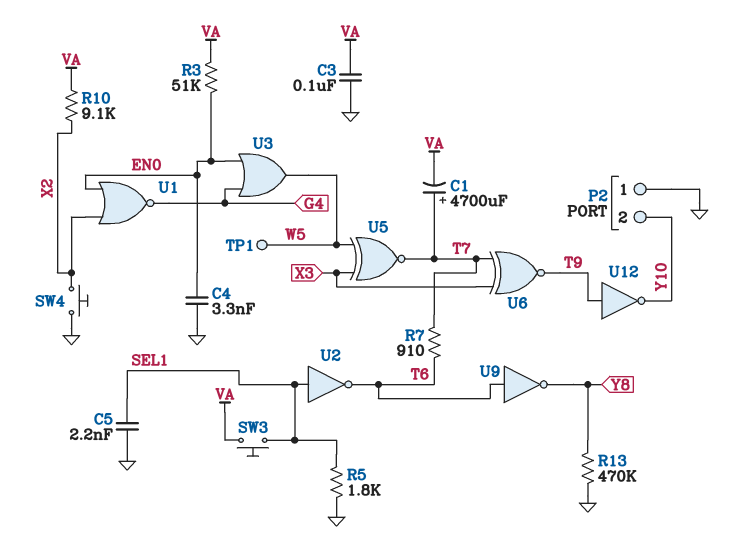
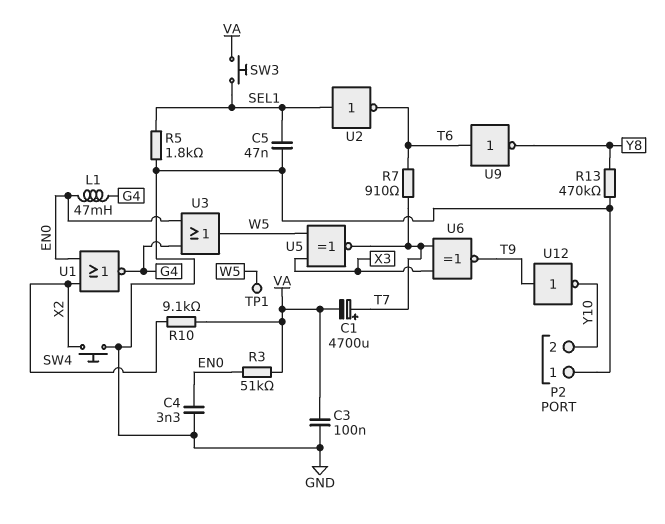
C5: 2.2nF (GND, SEL1) -> 47nF (GND, SEL1)
L1: none -> 47mH (EN0, G4)

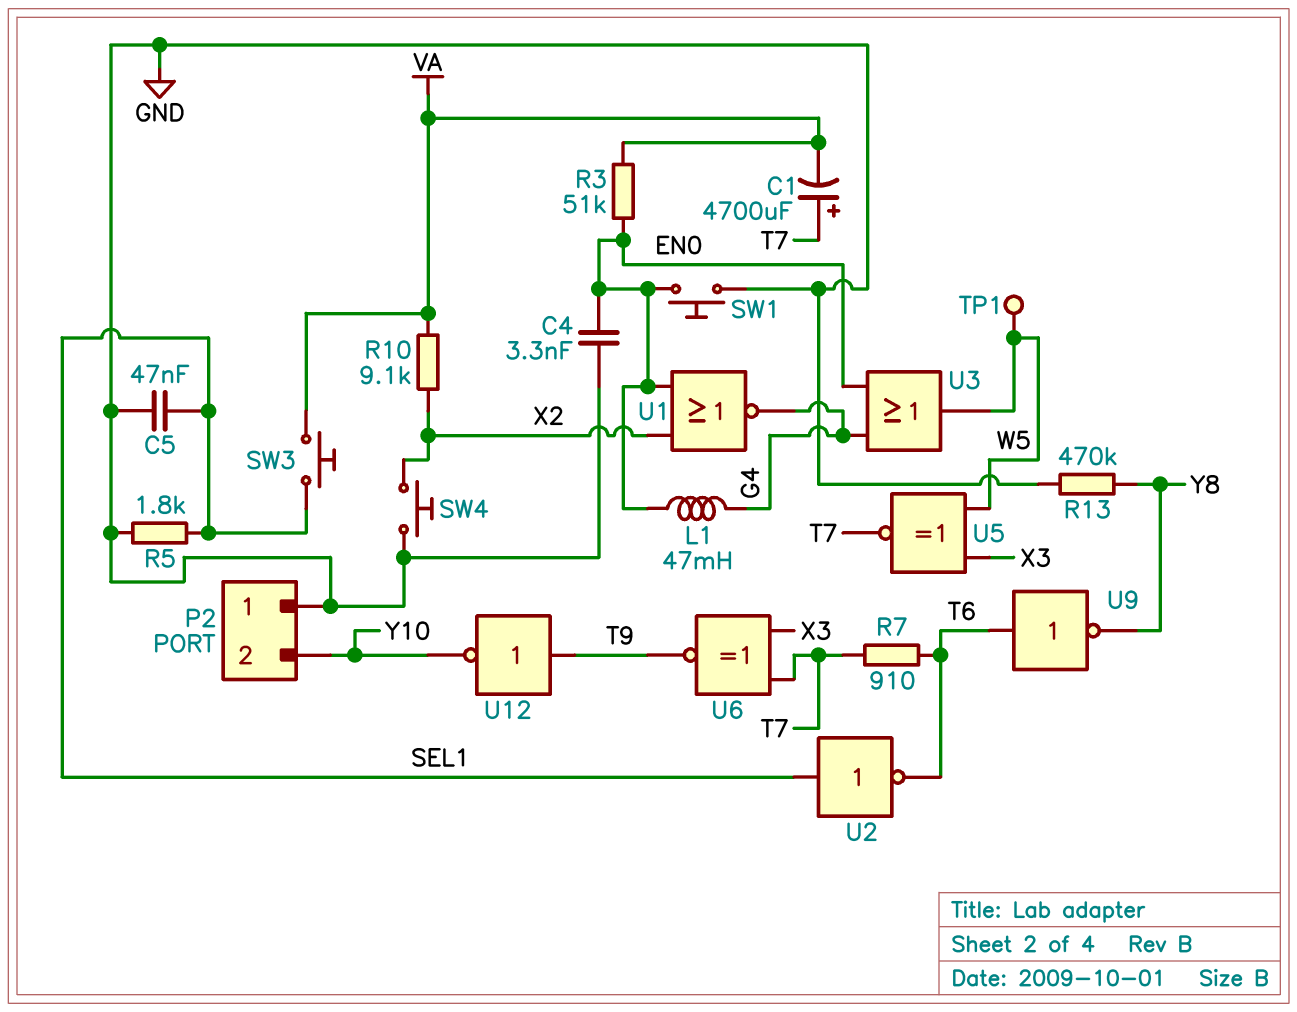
C3: 100nF (GND, VA) -> none
SW1: none -> button (EN0, GND)

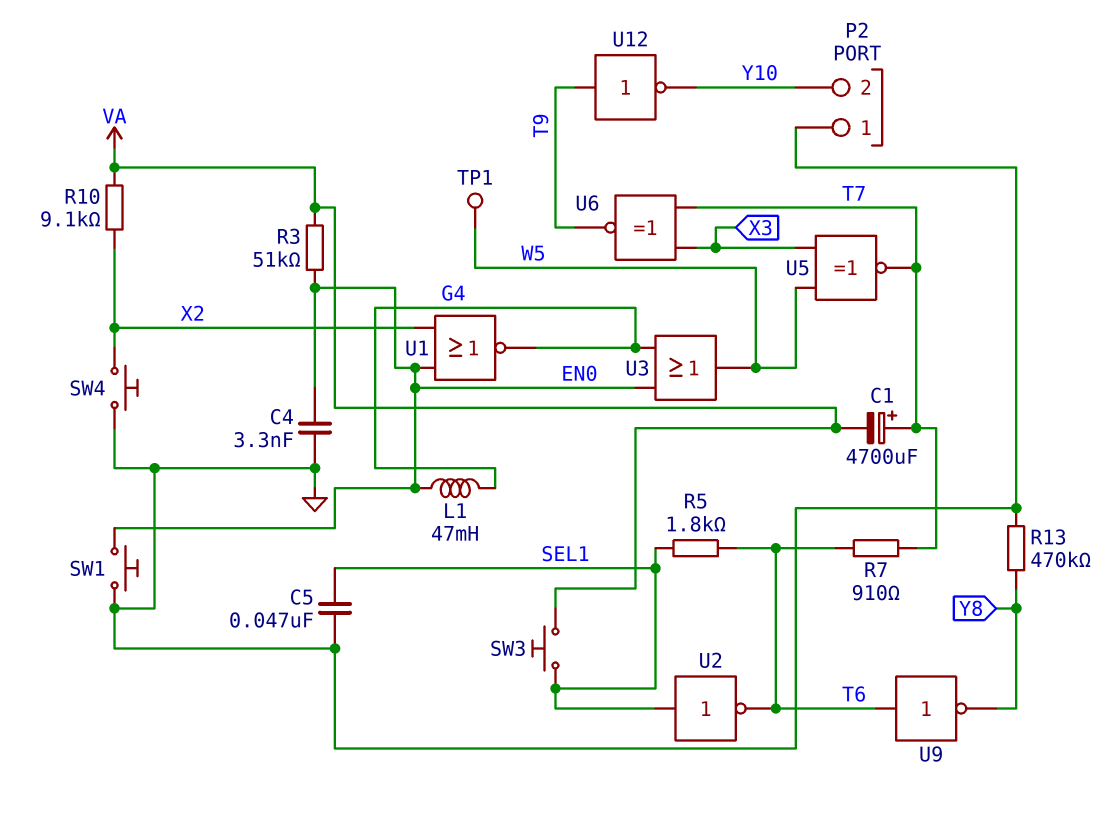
R5: 1.8k (GND, SEL1) -> 1.8k (SEL1, T6)

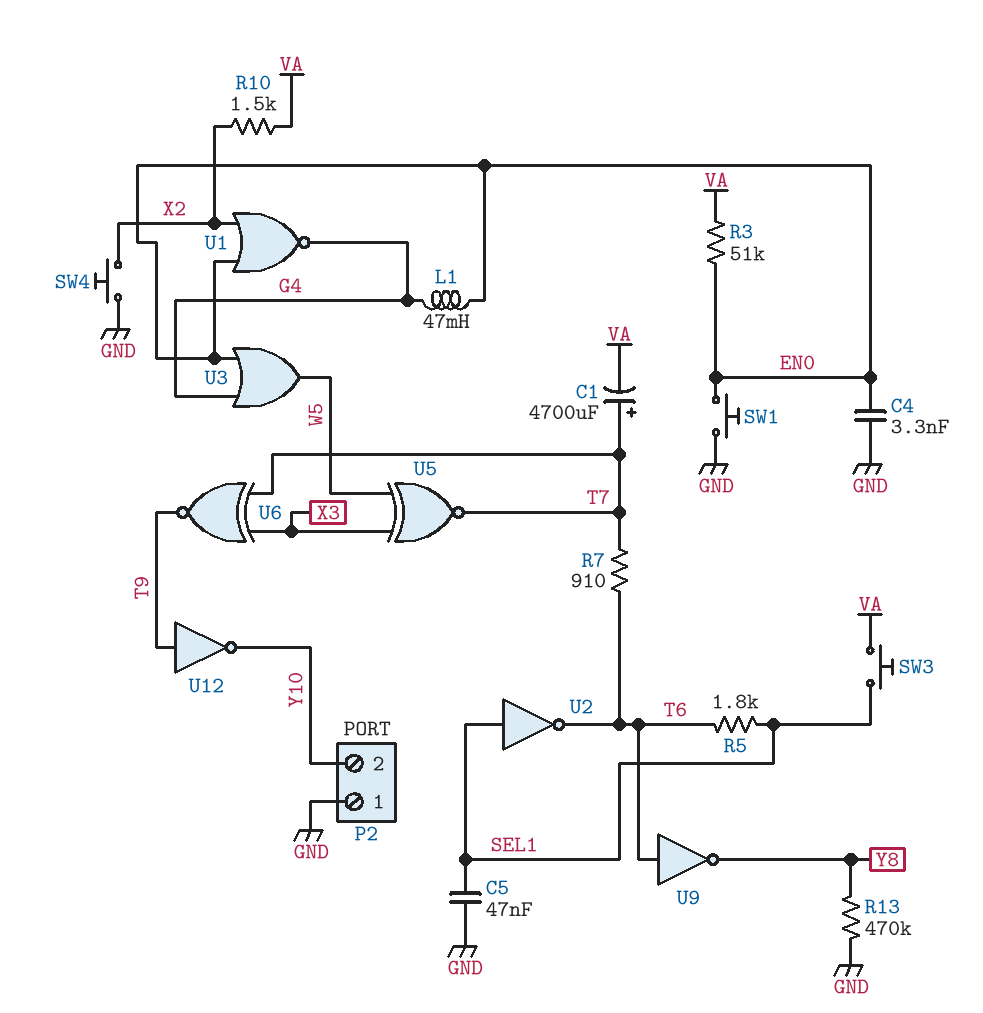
R10: 9.1k (VA, X2) -> 1.5k (VA, X2)
TP1: test point (W5) -> none

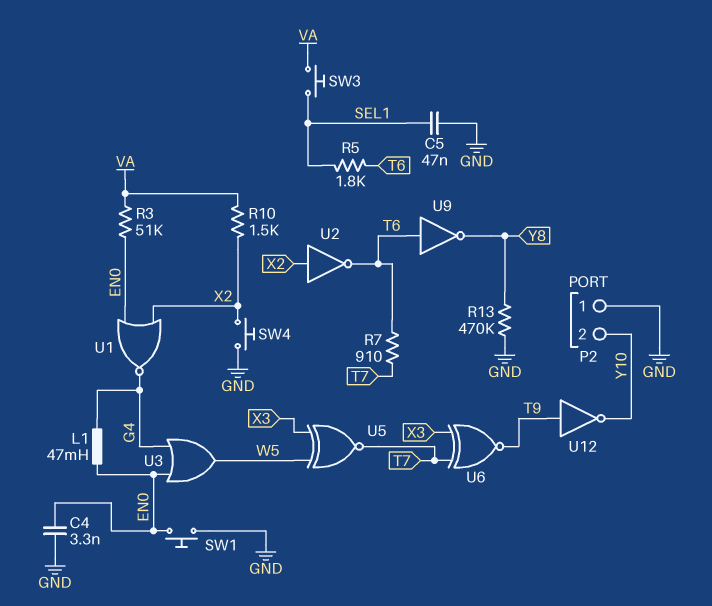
C1: 4700uF (plus T7, minus VA) -> none
U2: NOT (in SEL1, out T6) -> NOT (in X2, out T6)

